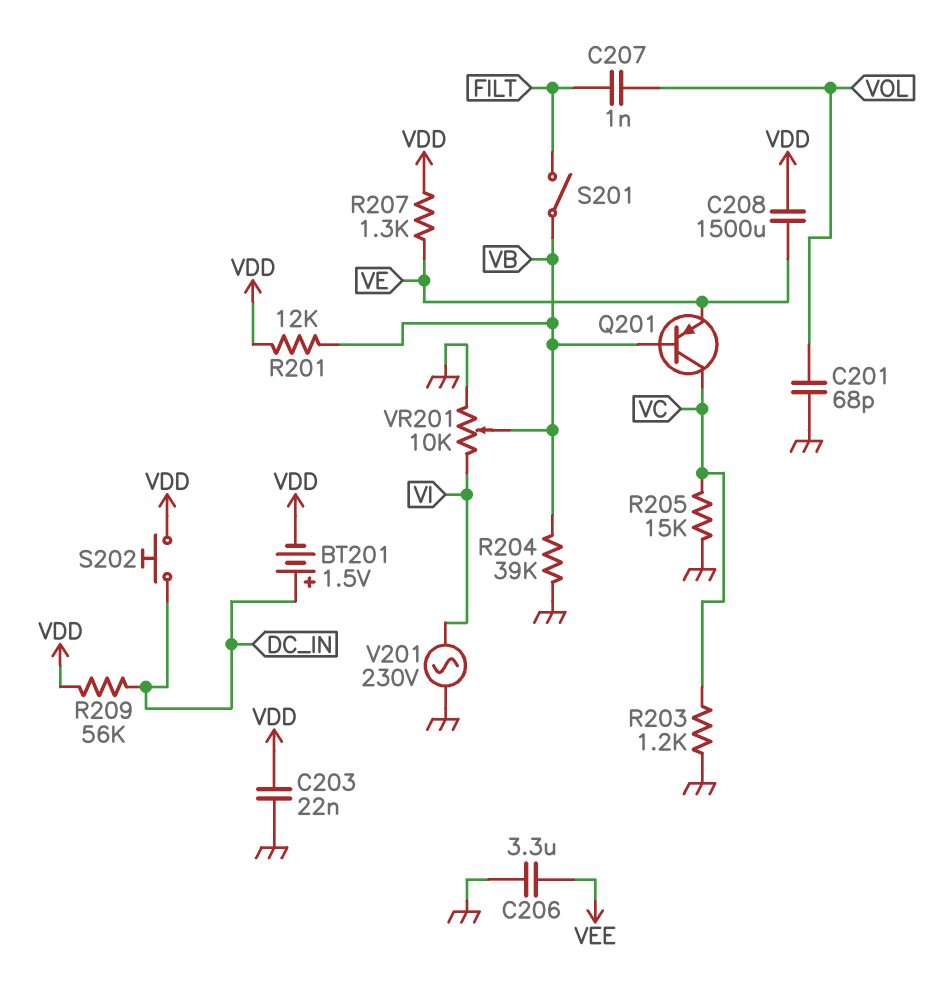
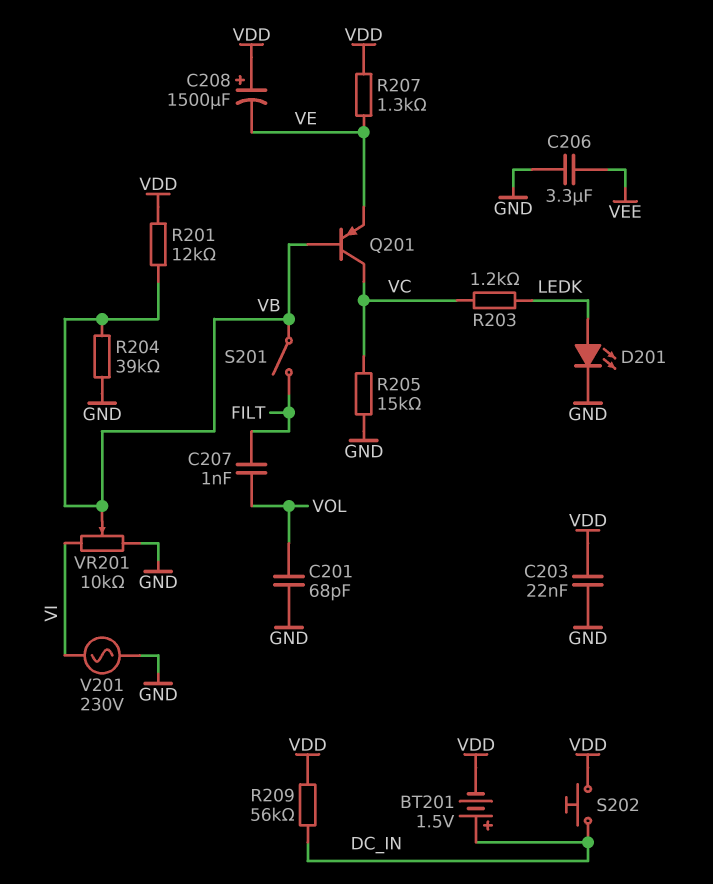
C208: 1500uF (VDD, VE) -> 1500uF (plus VDD, minus VE)
D201: none -> LED (A LEDK, K GND)
R203: 1.2k (GND, VC) -> 1.2k (LEDK, VC)

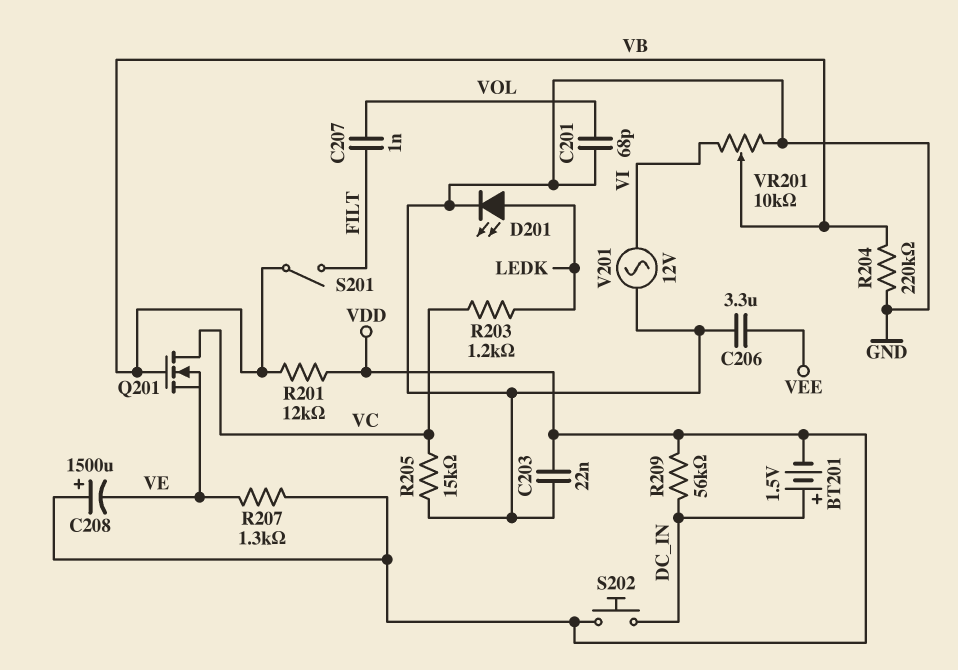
Q201: PNP (B VB, C VC, E VE) -> NMOS (G VB, D VC, S VE)
R204: 39k (GND, VB) -> 220k (GND, VB)
V201: AC 230V (GND, VI) -> AC 12V (GND, VI)

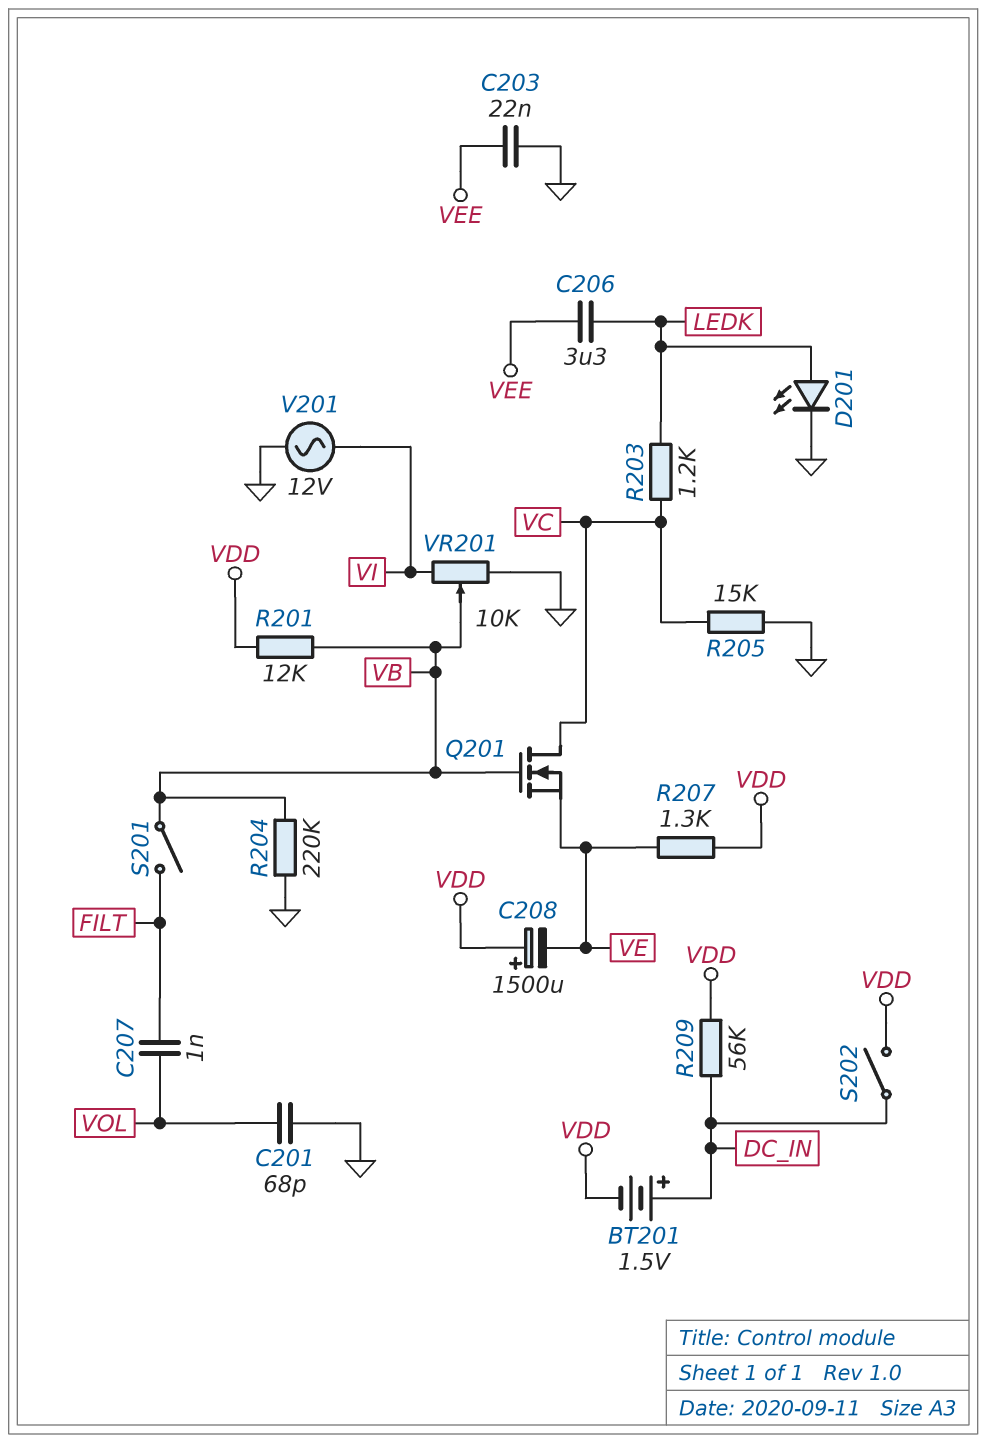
C203: 22nF (GND, VDD) -> 22nF (GND, VEE)
C206: 3.3uF (GND, VEE) -> 3.3uF (LEDK, VEE)
S202: button (DC_IN, VDD) -> switch (DC_IN, VDD)

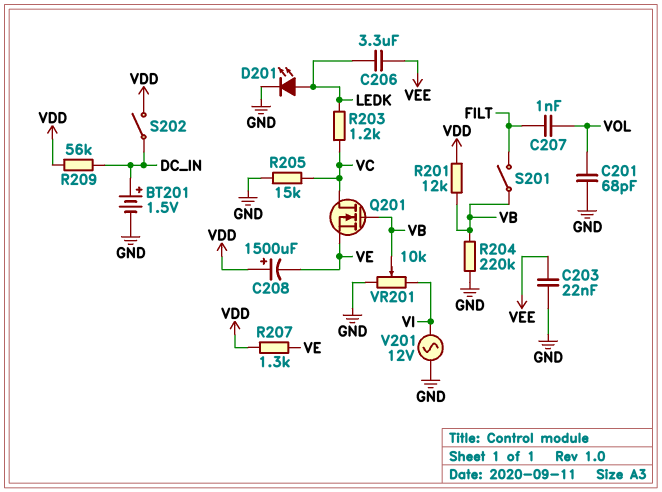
BT201: 1.5V (plus DC_IN, minus VDD) -> 1.5V (plus DC_IN, minus GND)

